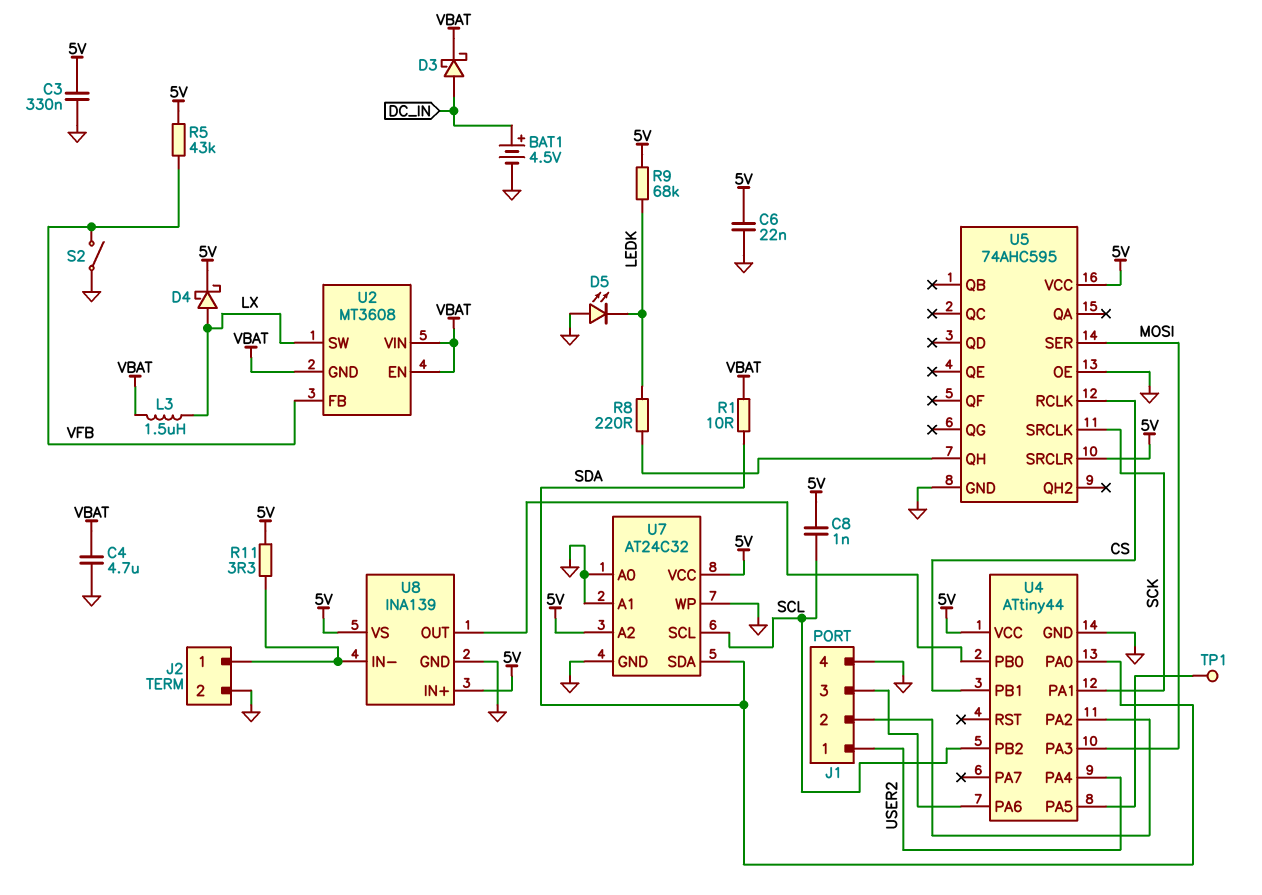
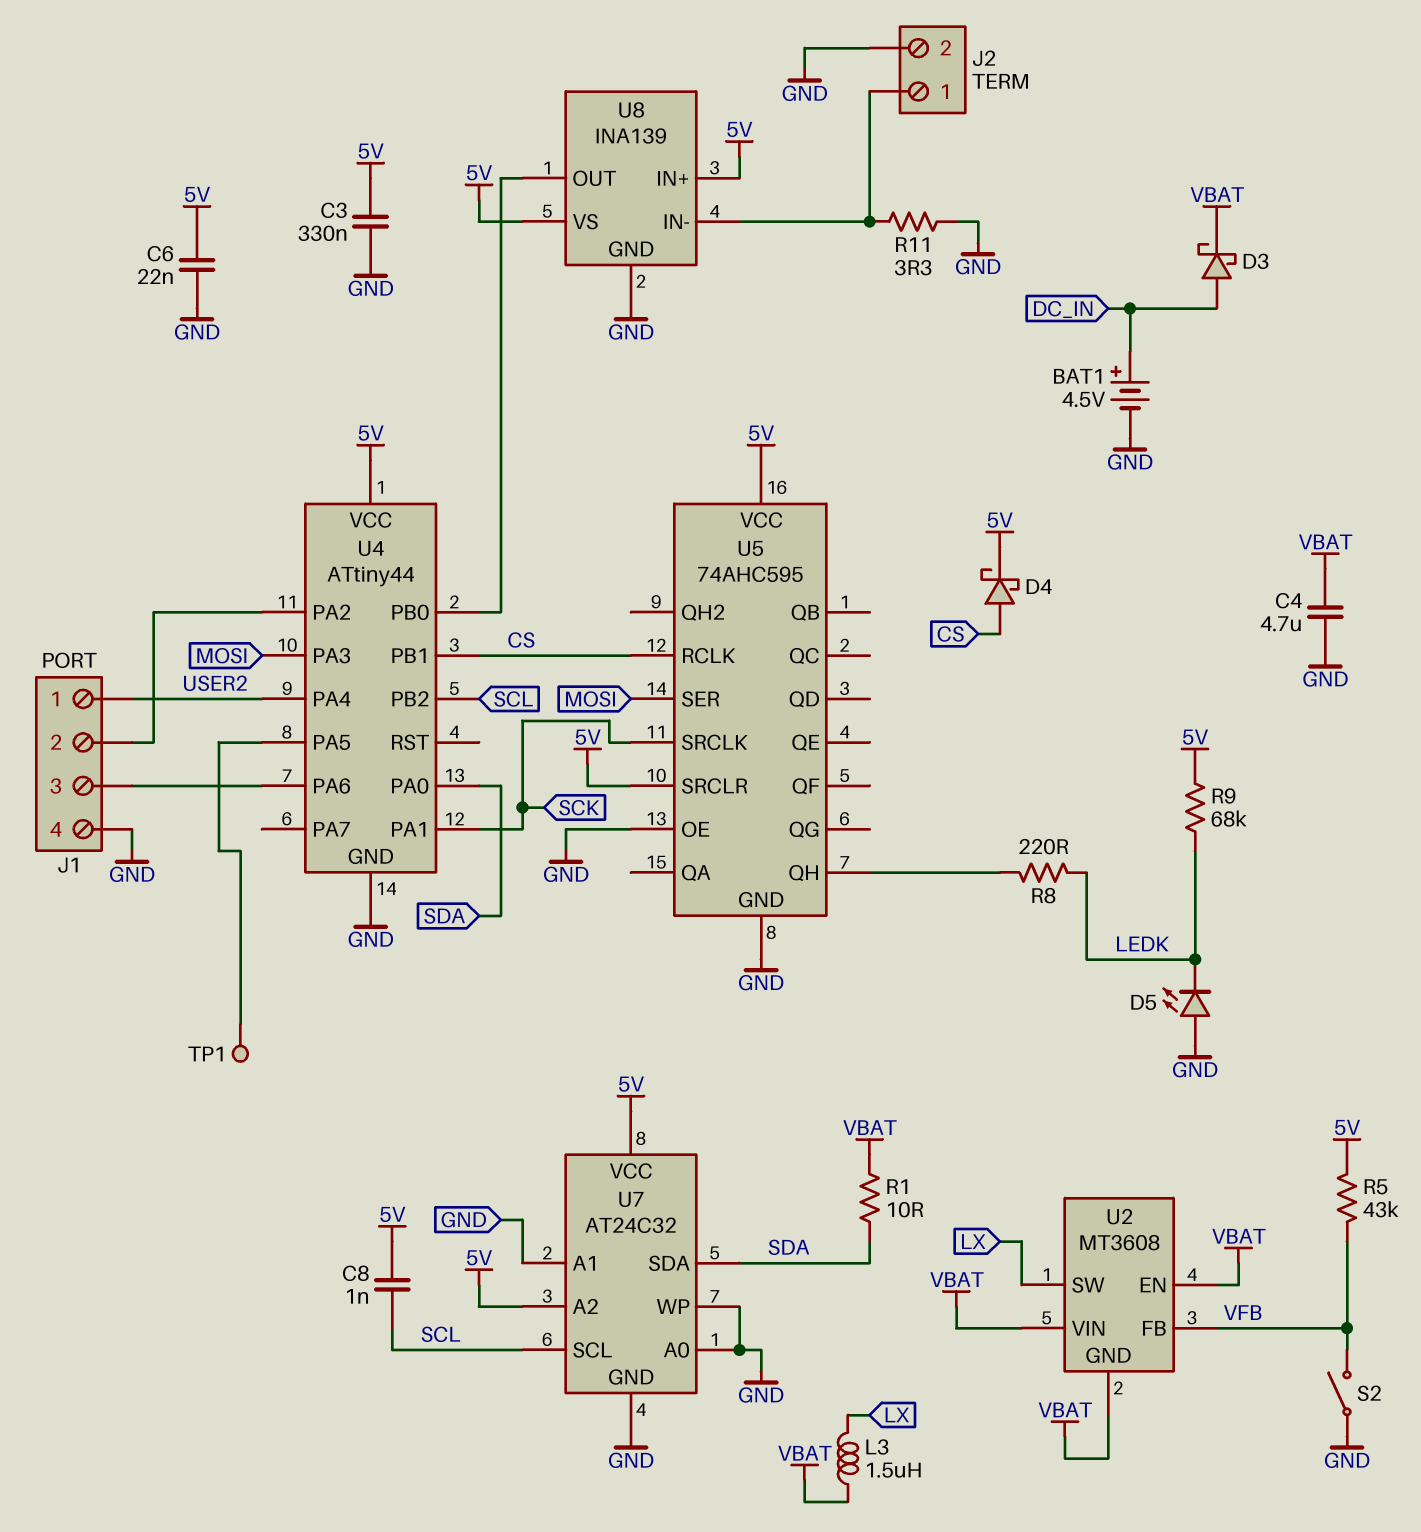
D4: schottky (A LX, K 5V) -> schottky (A CS, K 5V)
R11: 3.3 (5V, J2/1) -> 3.3 (GND, J2/1)

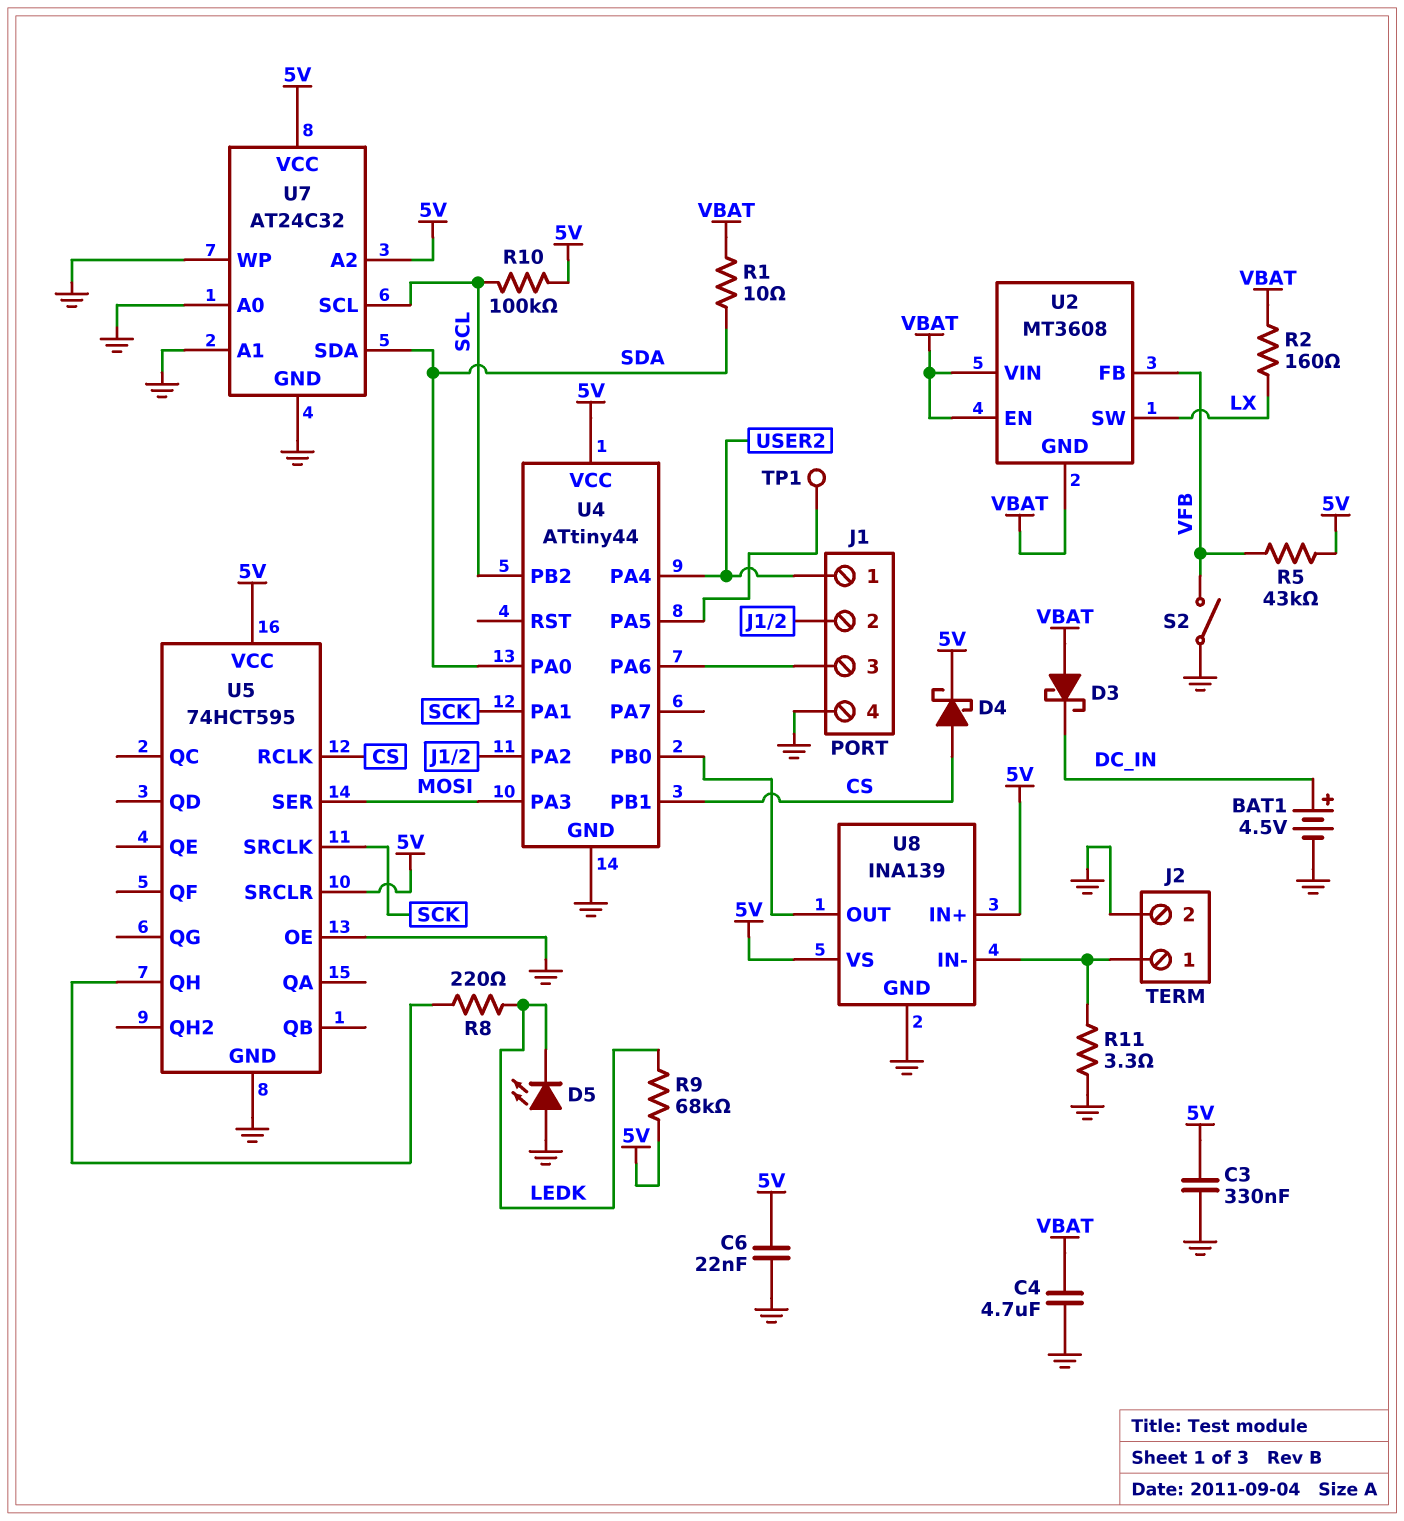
C8: 1nF (5V, SCL) -> none
D3: schottky (A DC_IN, K VBAT) -> schottky (A VBAT, K DC_IN)
L3: 1.5uH (LX, VBAT) -> none
R2: none -> 160 (LX, VBAT)
R10: none -> 100k (5V, SCL)
U5: 74AHC595 -> 74HCT595

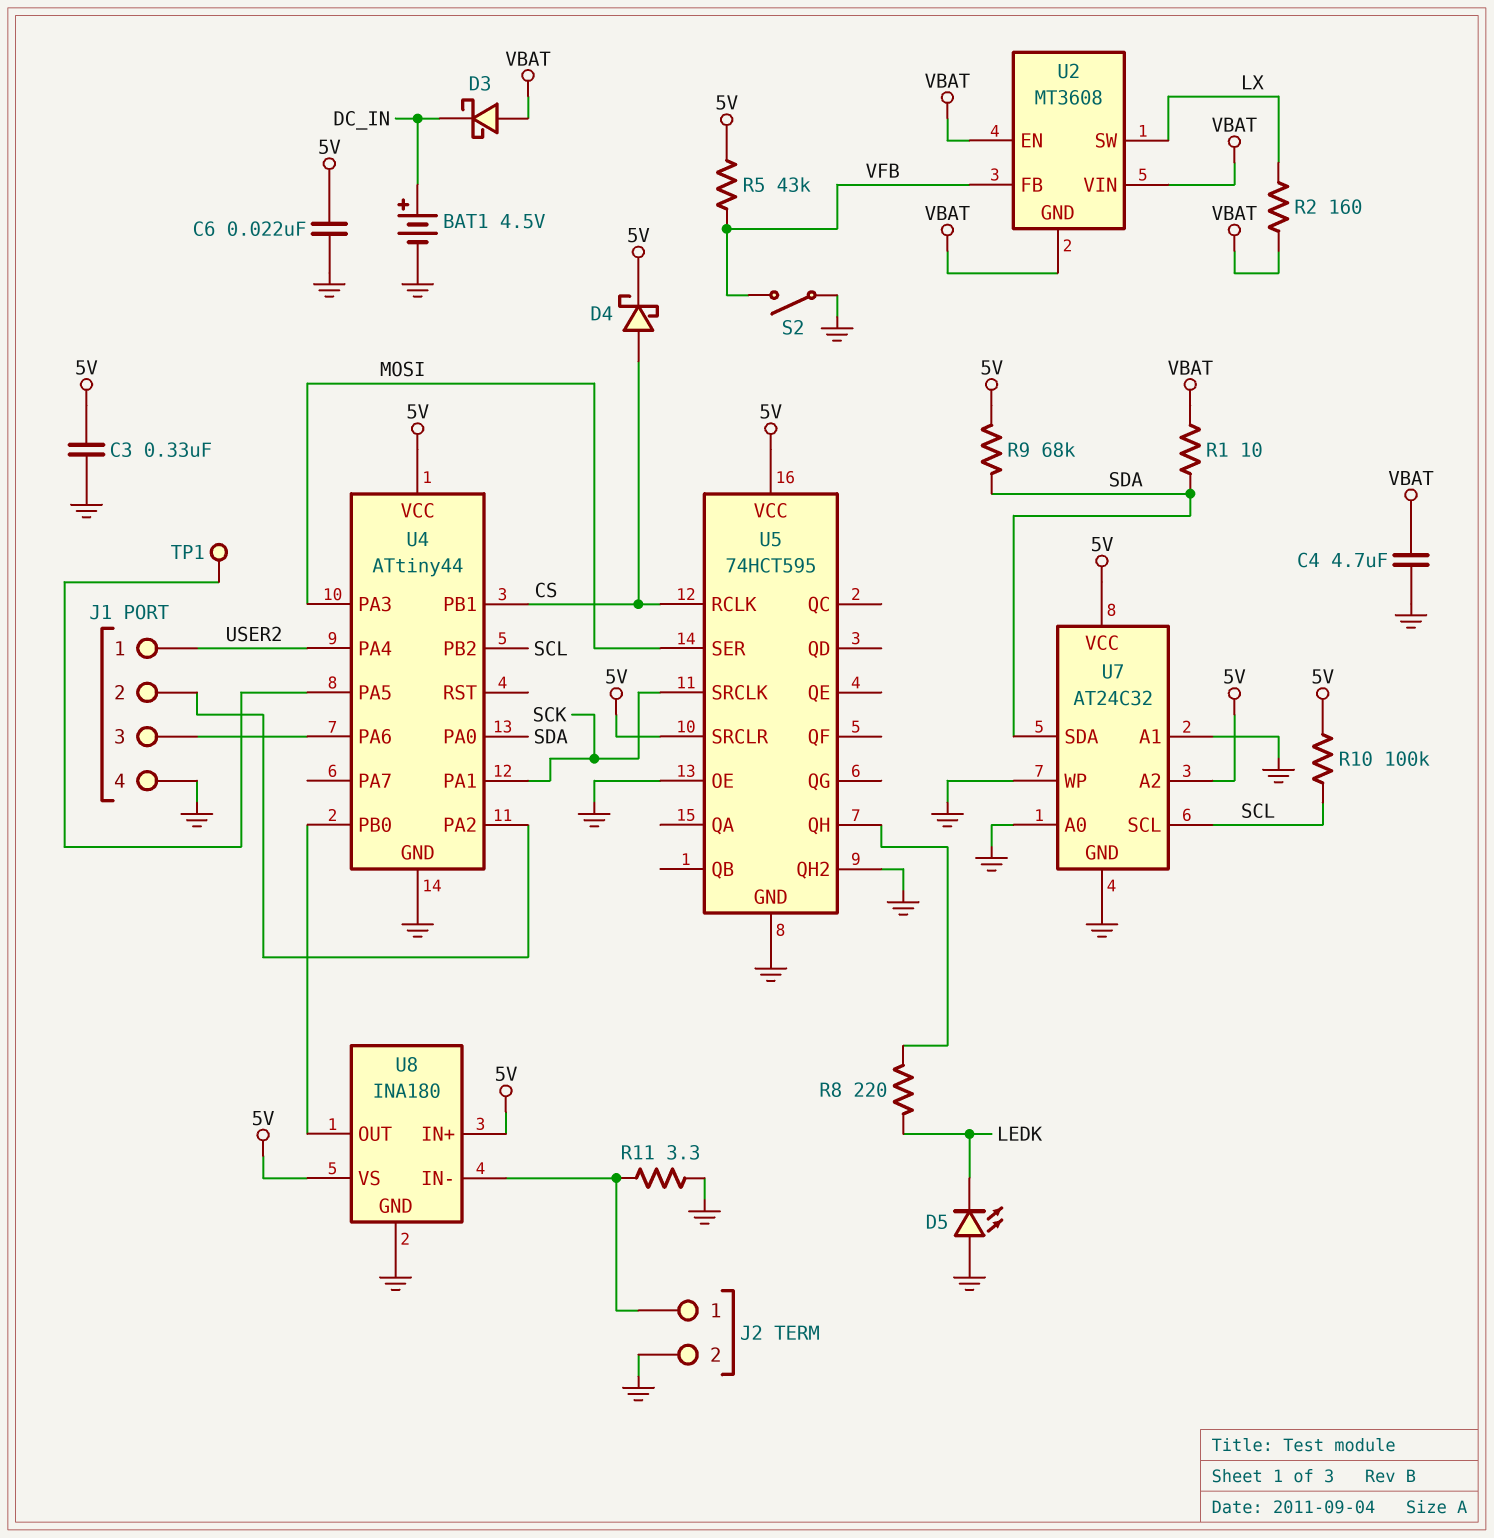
R9: 68k (5V, LEDK) -> 68k (5V, SDA)
U5 pin QH2: none -> GND
U8: INA139 -> INA180

